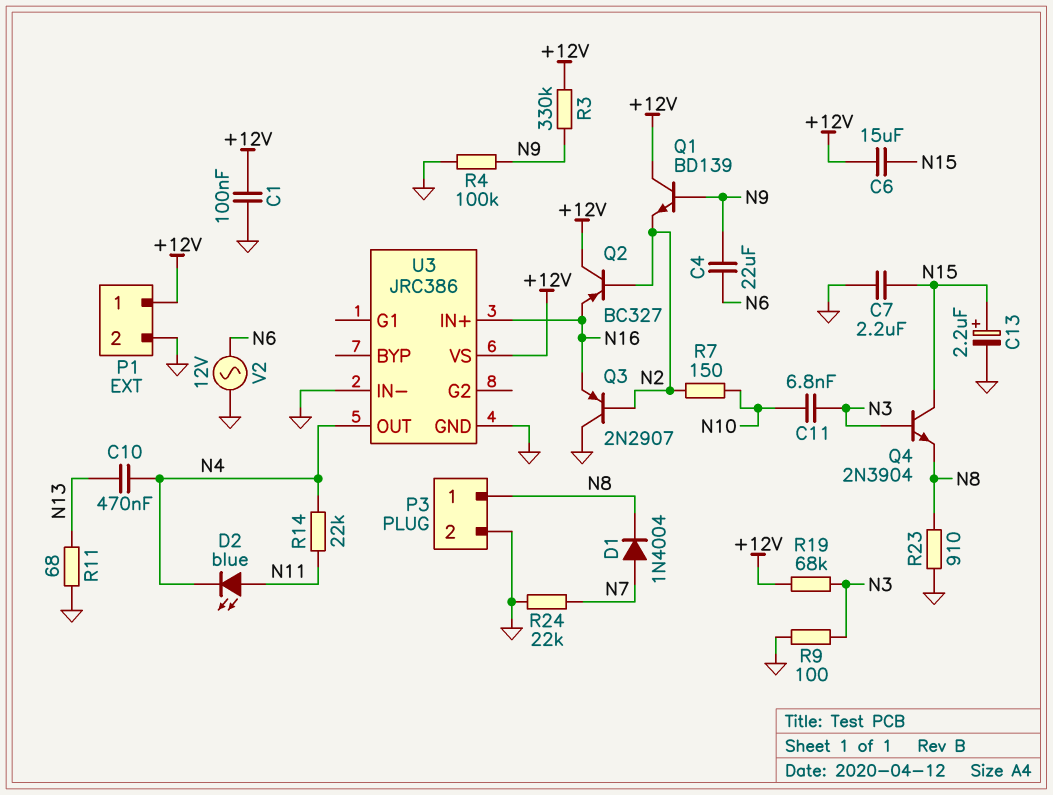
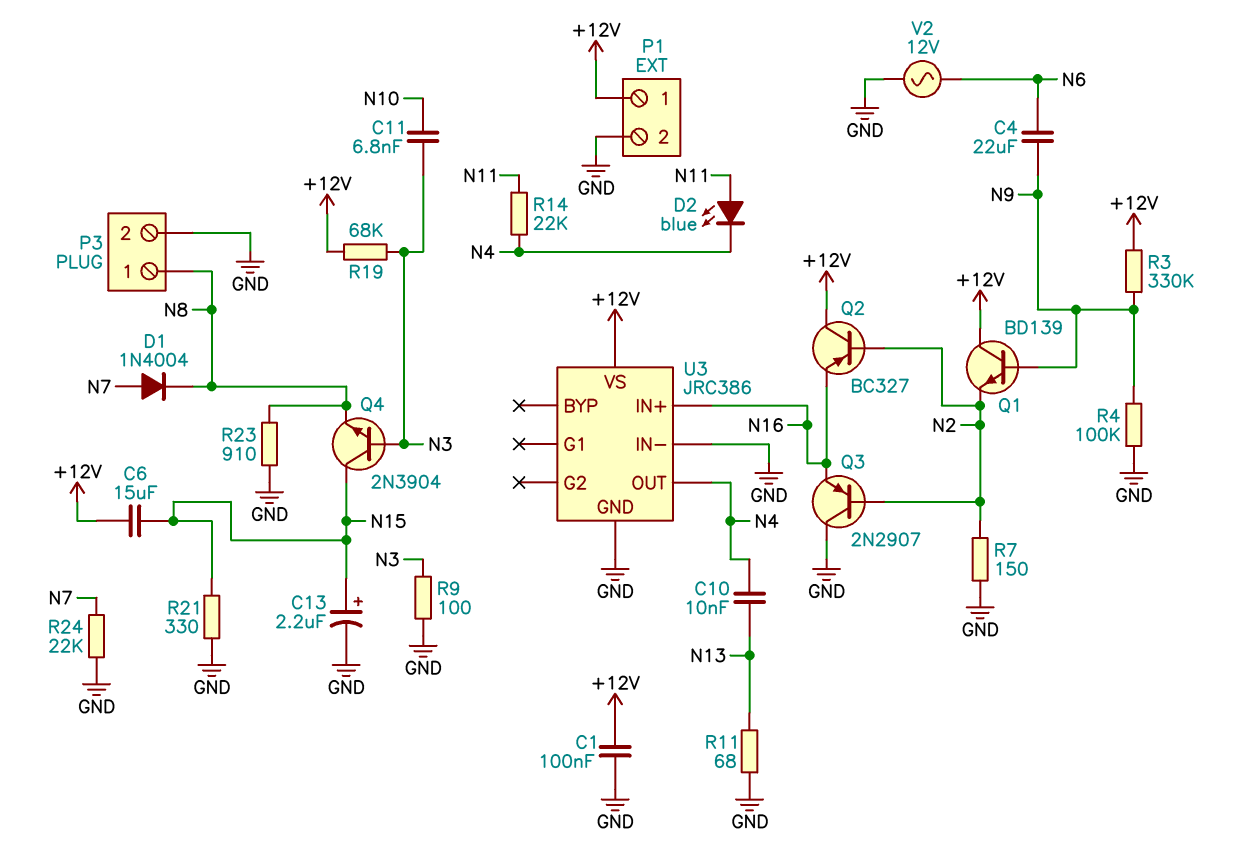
C7: 2.2uF (GND, N15) -> none
C10: 470nF (N4, N13) -> 10nF (N4, N13)
R7: 150 (N2, N10) -> 150 (GND, N2)
R21: none -> 330 (GND, N15)

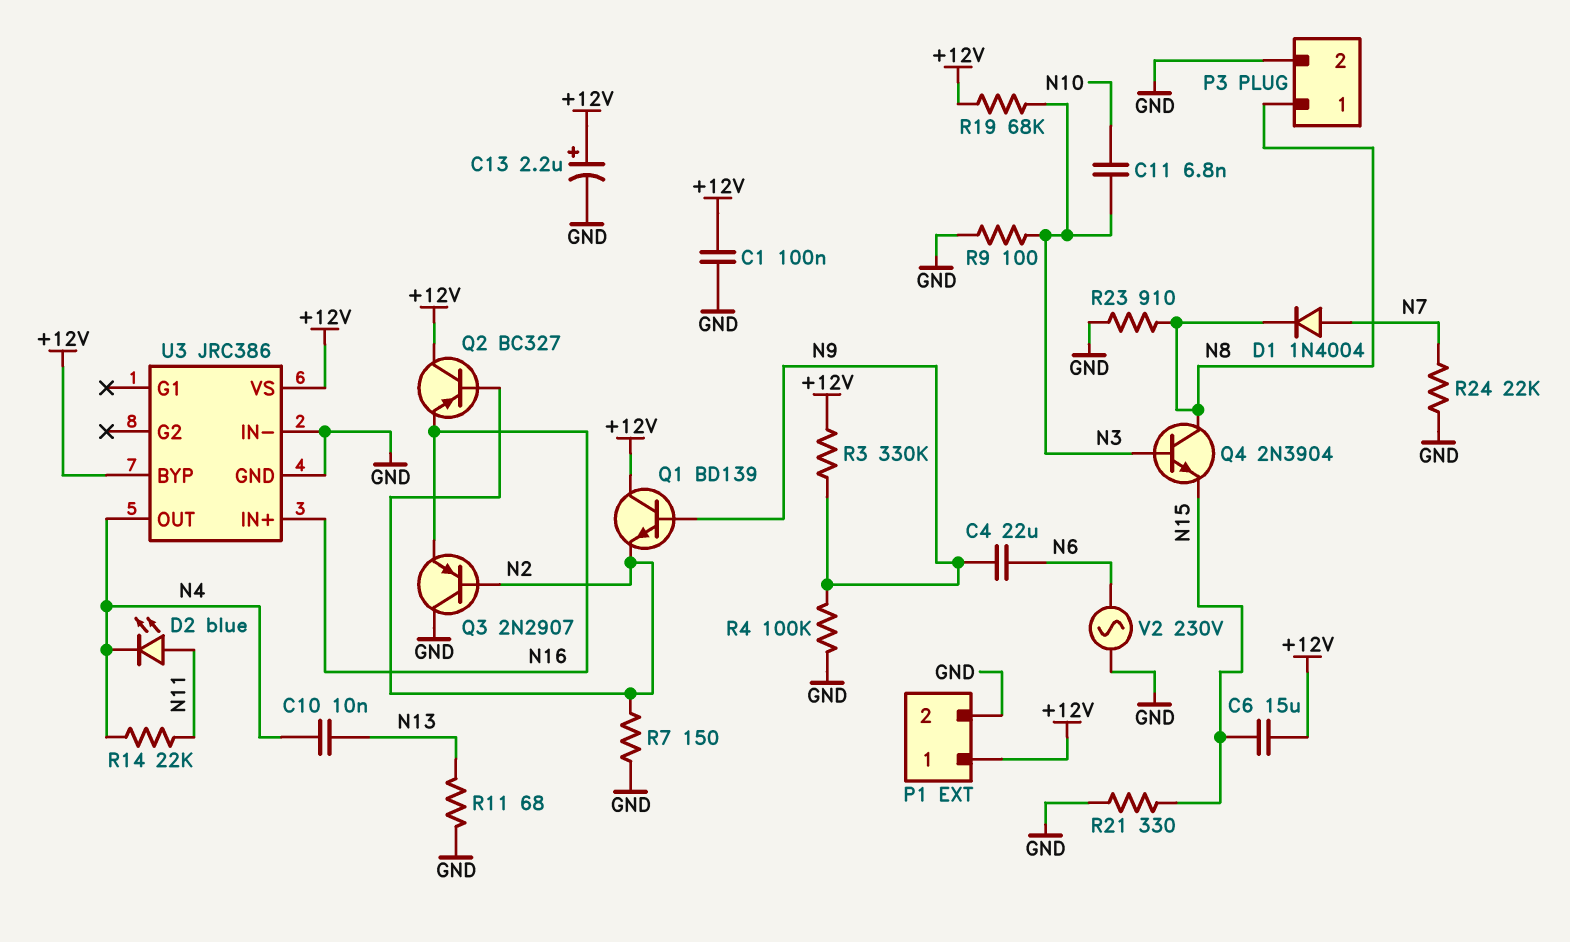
C13: 2.2uF (plus N15, minus GND) -> 2.2uF (plus +12V, minus GND)
Q4: NPN 2N3904 (B N3, C N15, E N8) -> NPN 2N3904 (B N3, C N8, E N15)
U3 pin BYP: none -> +12V
V2: AC 12V (GND, N6) -> AC 230V (GND, N6)

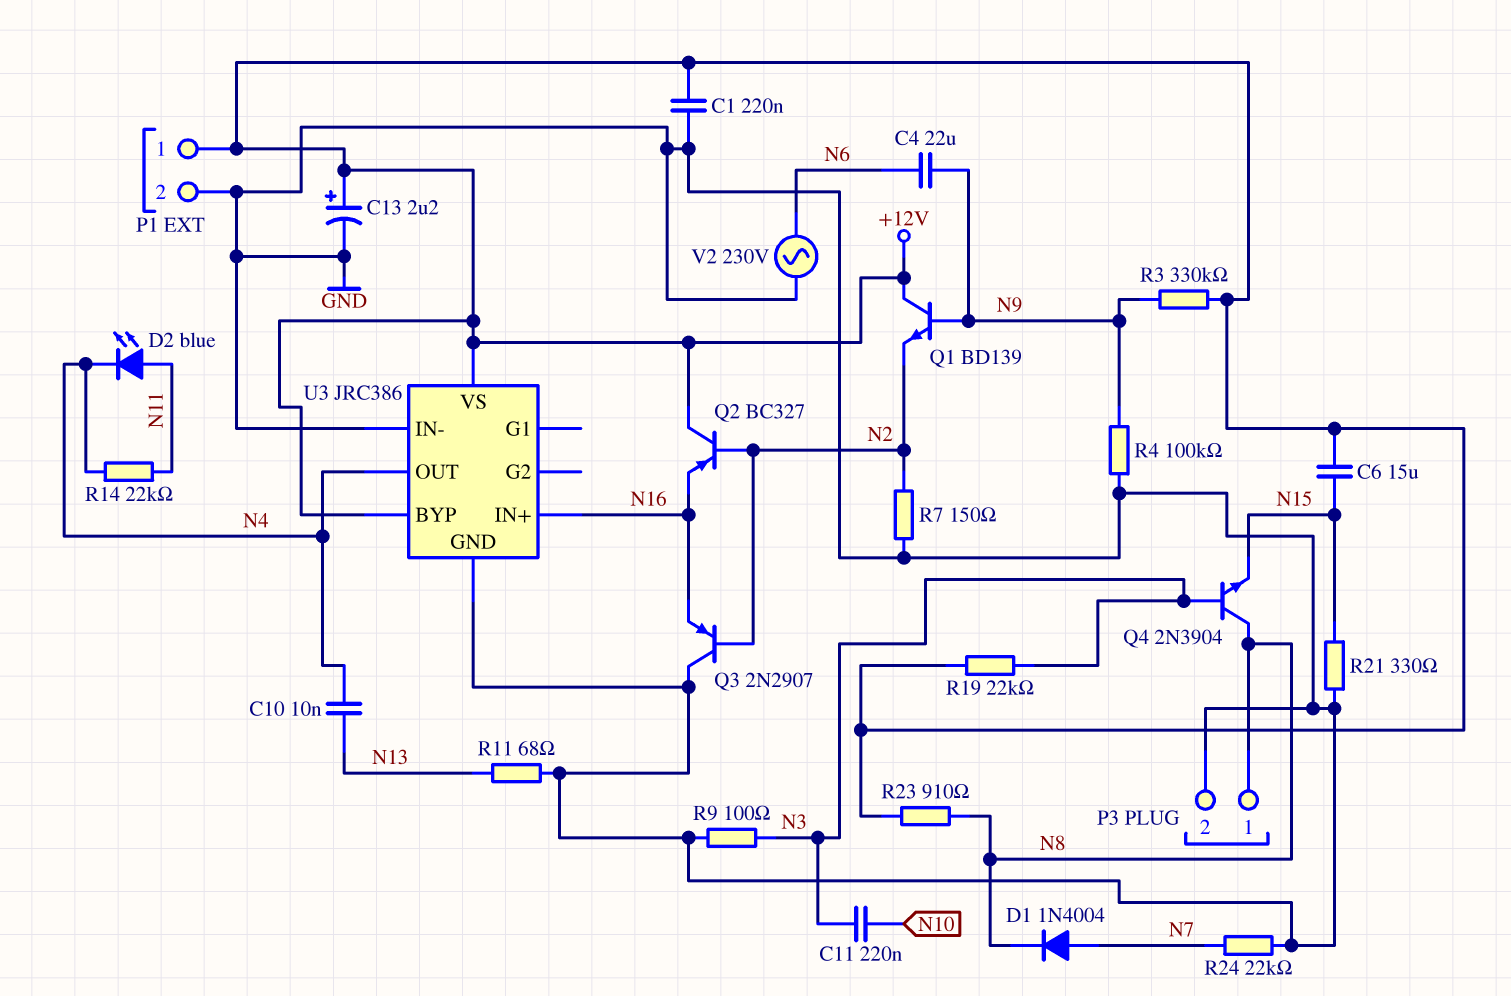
C1: 100nF (+12V, GND) -> 220nF (+12V, GND)
C11: 6.8nF (N3, N10) -> 220nF (N3, N10)
R19: 68k (+12V, N3) -> 22k (+12V, N3)
R23: 910 (GND, N8) -> 910 (+12V, N8)

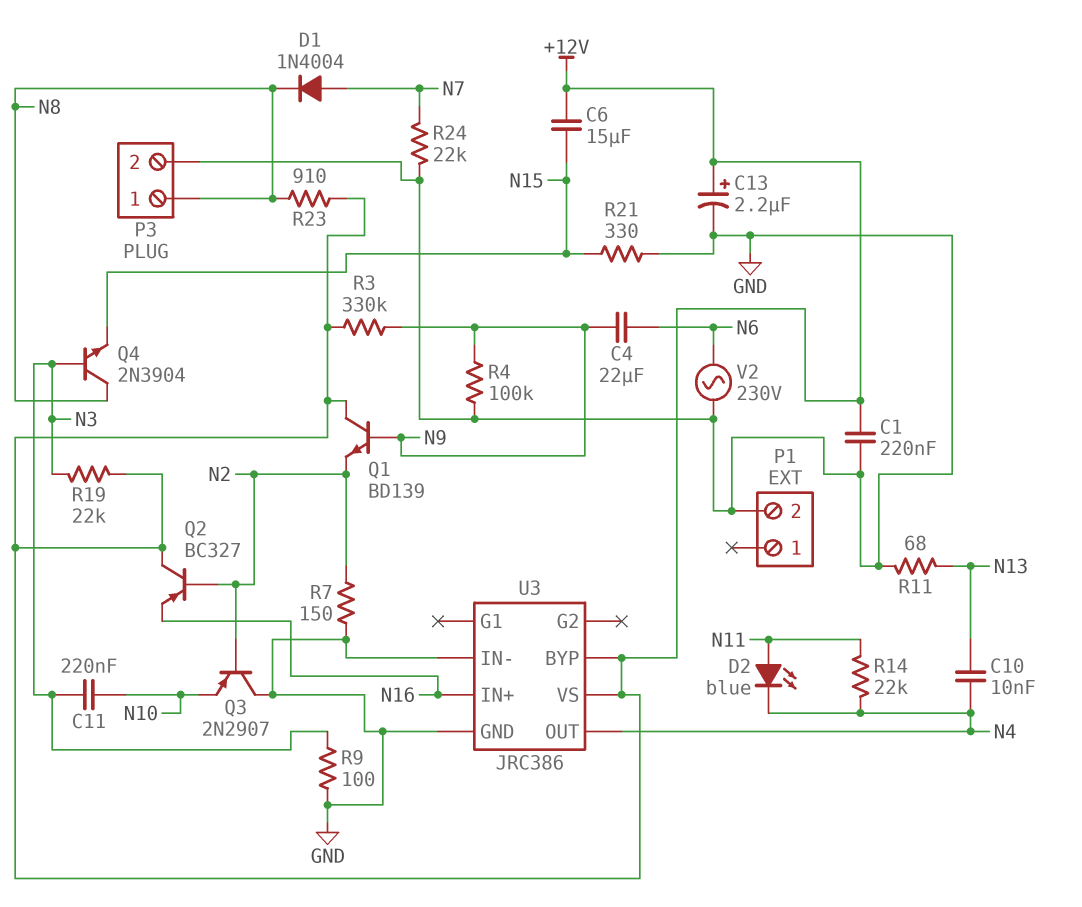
P1 pin 1: +12V -> none
Q3: PNP 2N2907 (B N2, C GND, E N16) -> PNP 2N2907 (B N2, C GND, E N10)

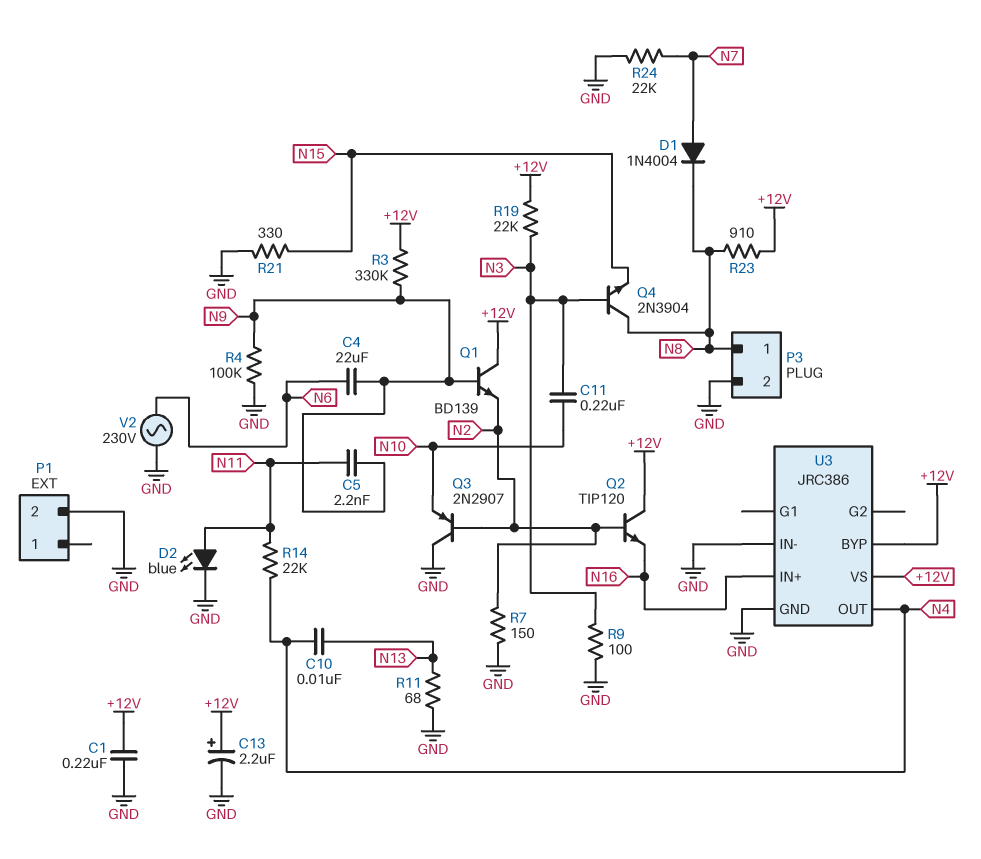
C5: none -> 2.2nF (N9, N11)
C6: 15uF (+12V, N15) -> none
D2: LED blue (A N11, K N4) -> LED blue (A N11, K GND)
Q2: PNP BC327 (B N2, C +12V, E N16) -> NPN TIP120 (B N2, C +12V, E N16)

